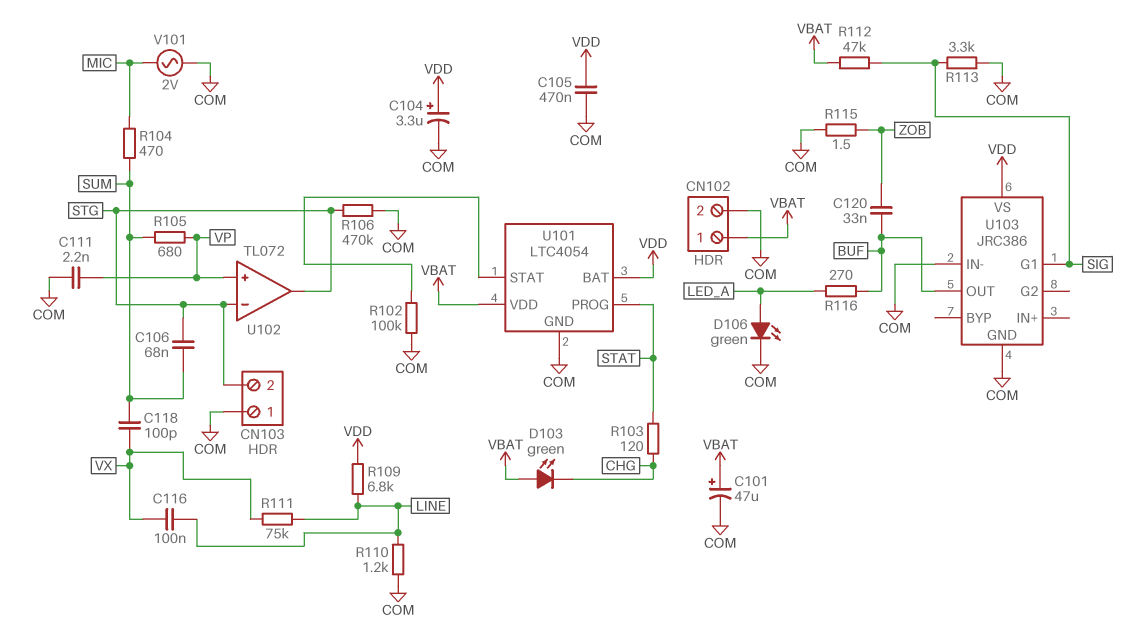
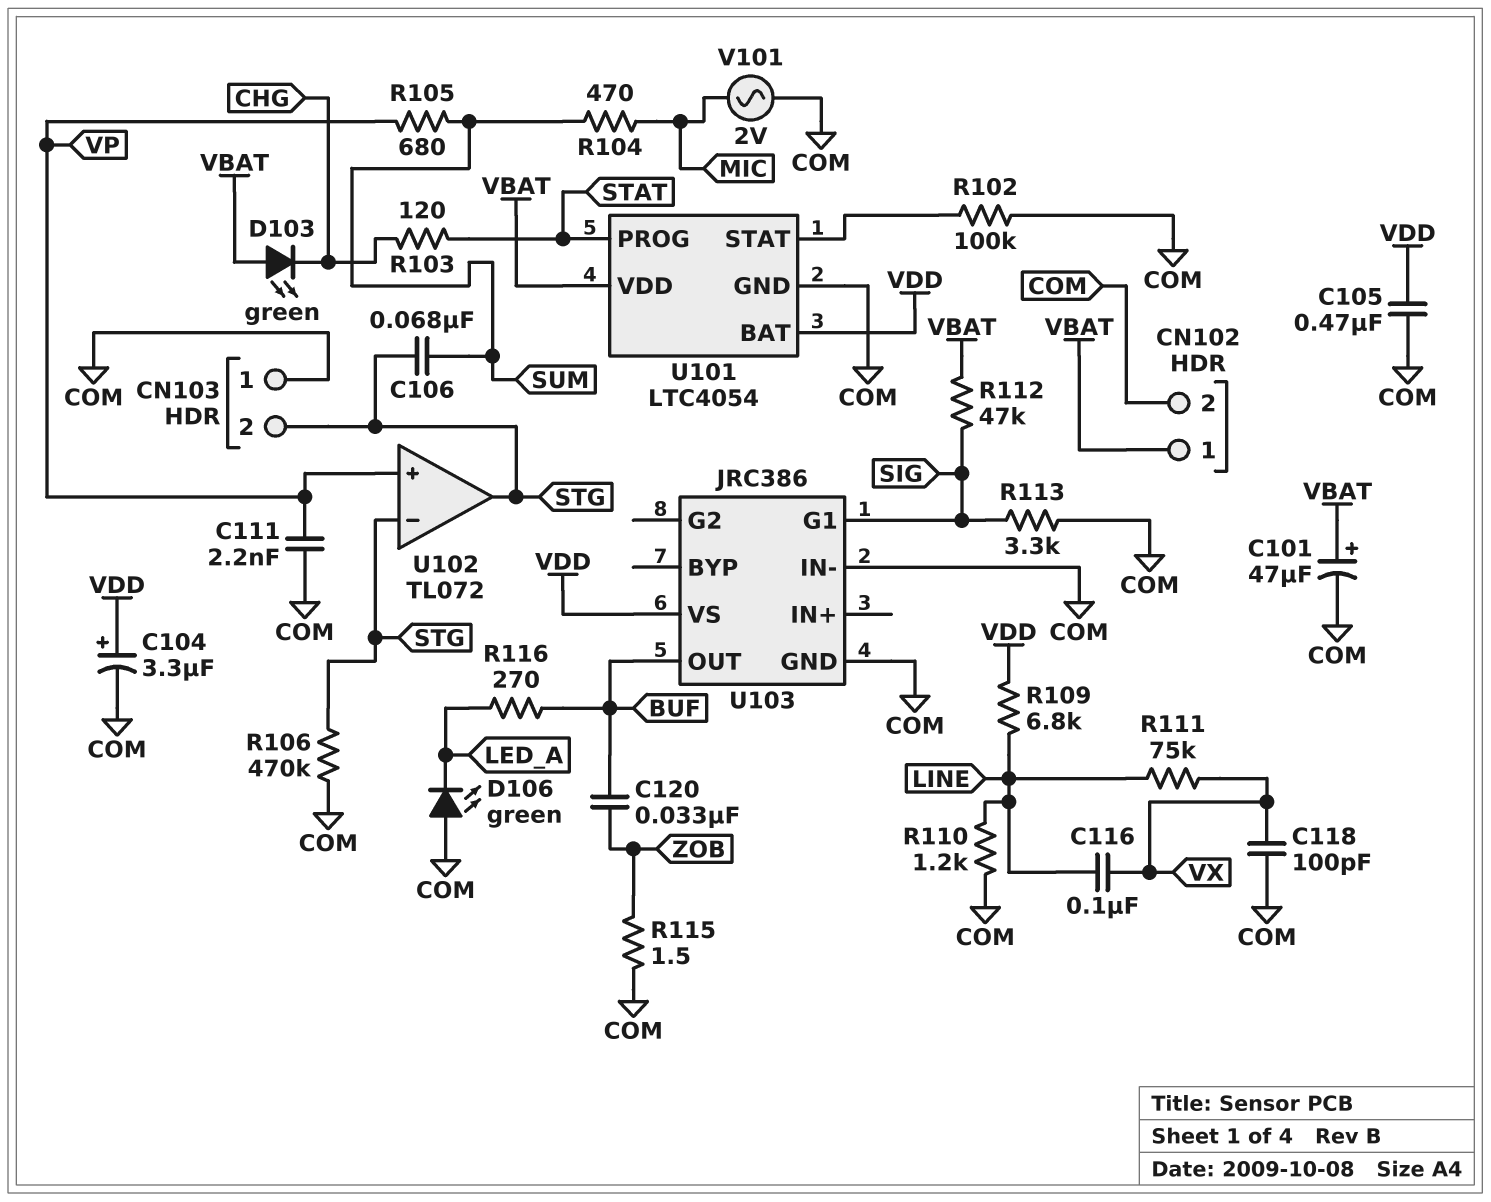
C118: 100pF (SUM, VX) -> 100pF (COM, VX)
D106: LED green (A LED_A, K COM) -> LED green (A COM, K LED_A)

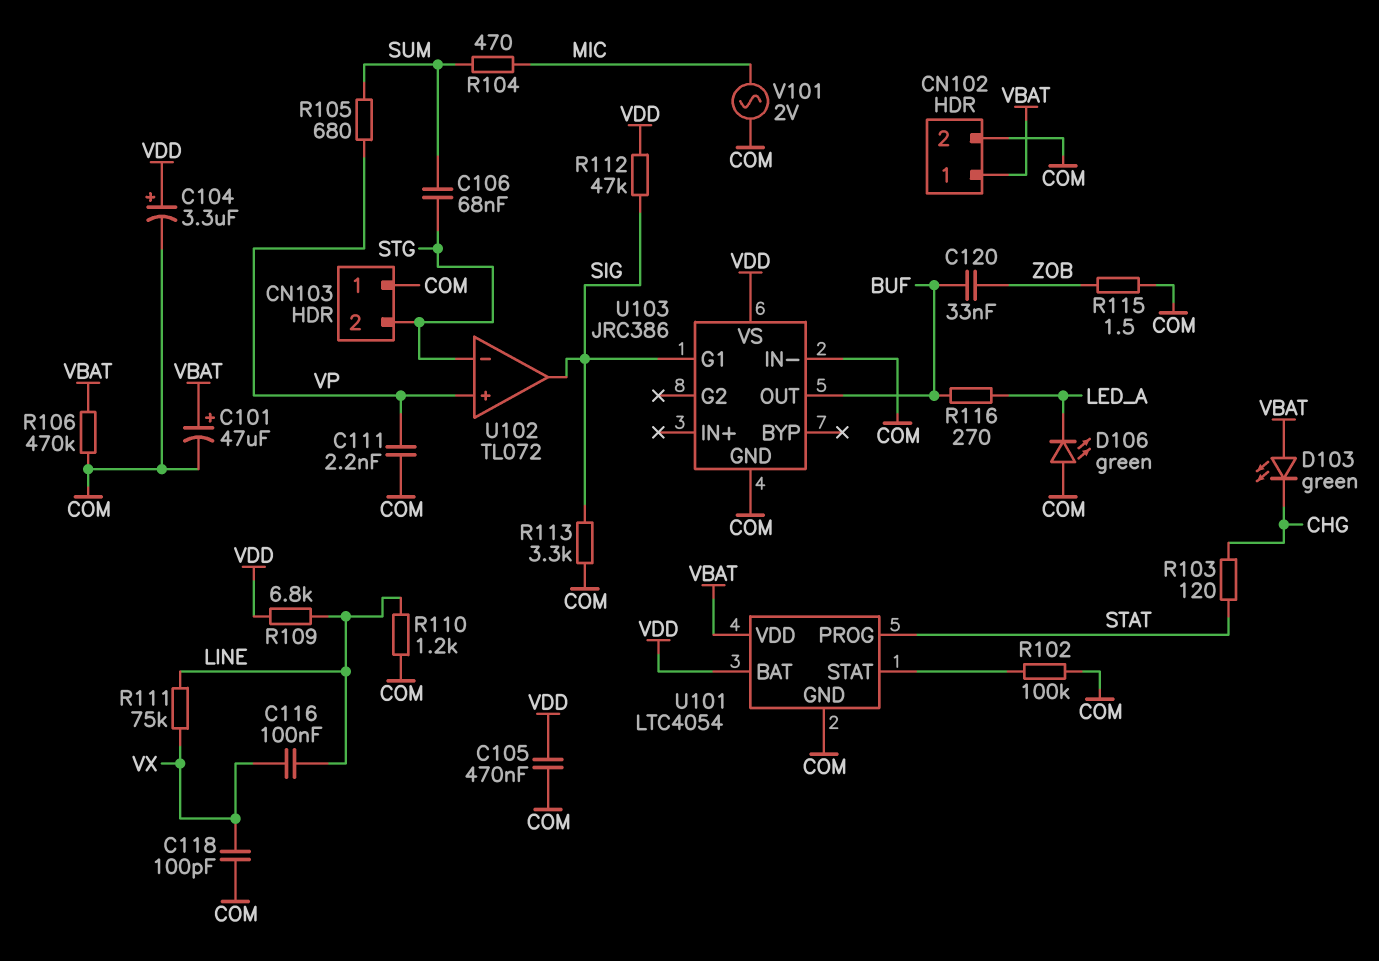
R106: 470k (COM, STG) -> 470k (COM, VBAT)
R112: 47k (SIG, VBAT) -> 47k (SIG, VDD)
U102 pin out: STG -> SIG

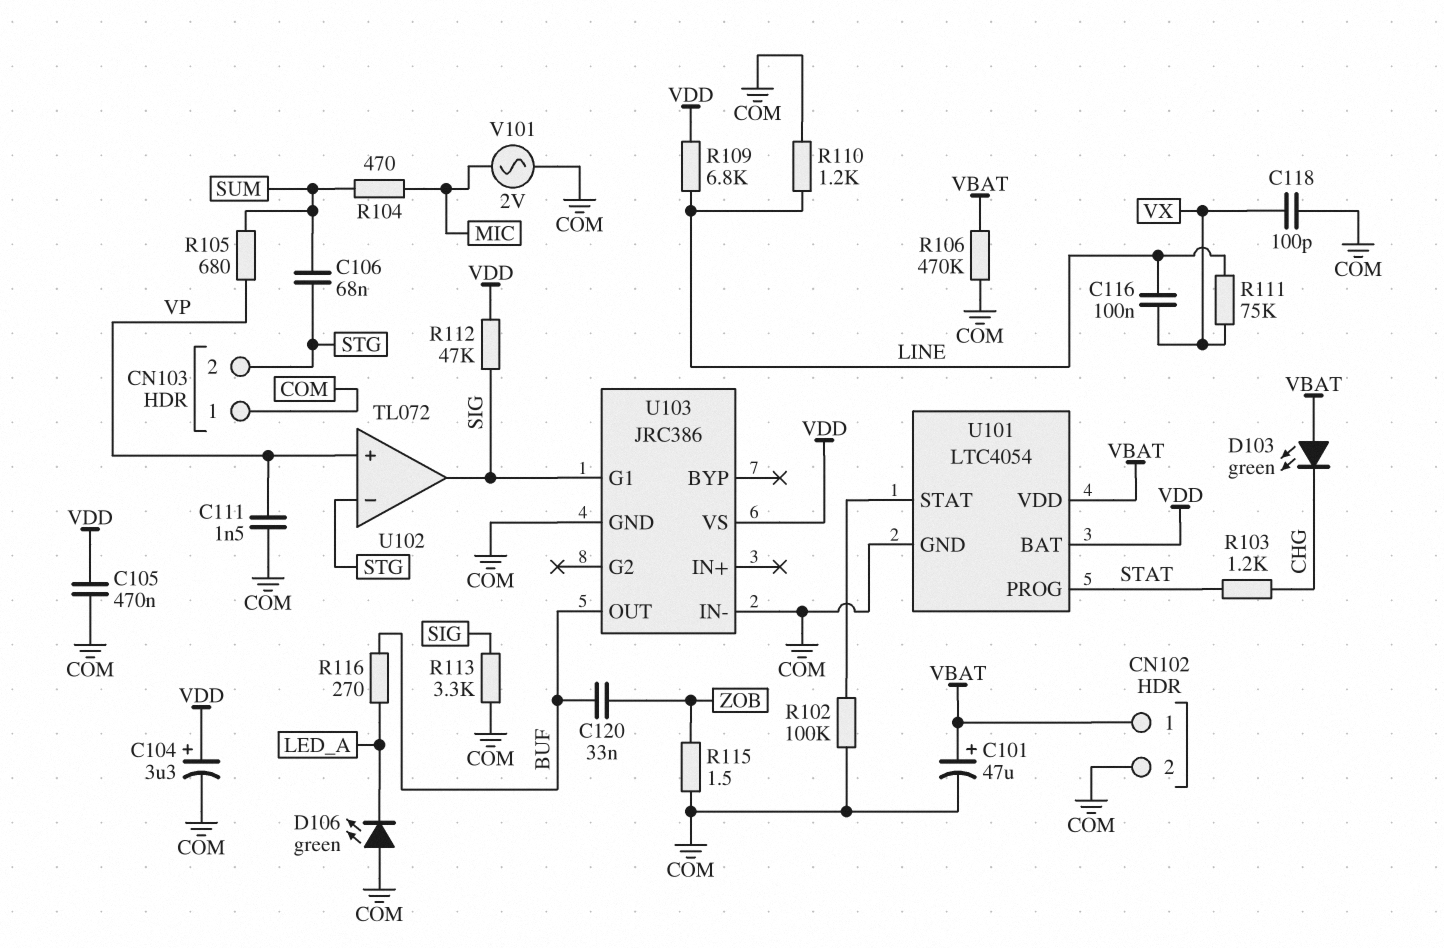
C111: 2.2nF (COM, VP) -> 1.5nF (COM, VP)
R103: 120 (CHG, STAT) -> 1.2k (CHG, STAT)

